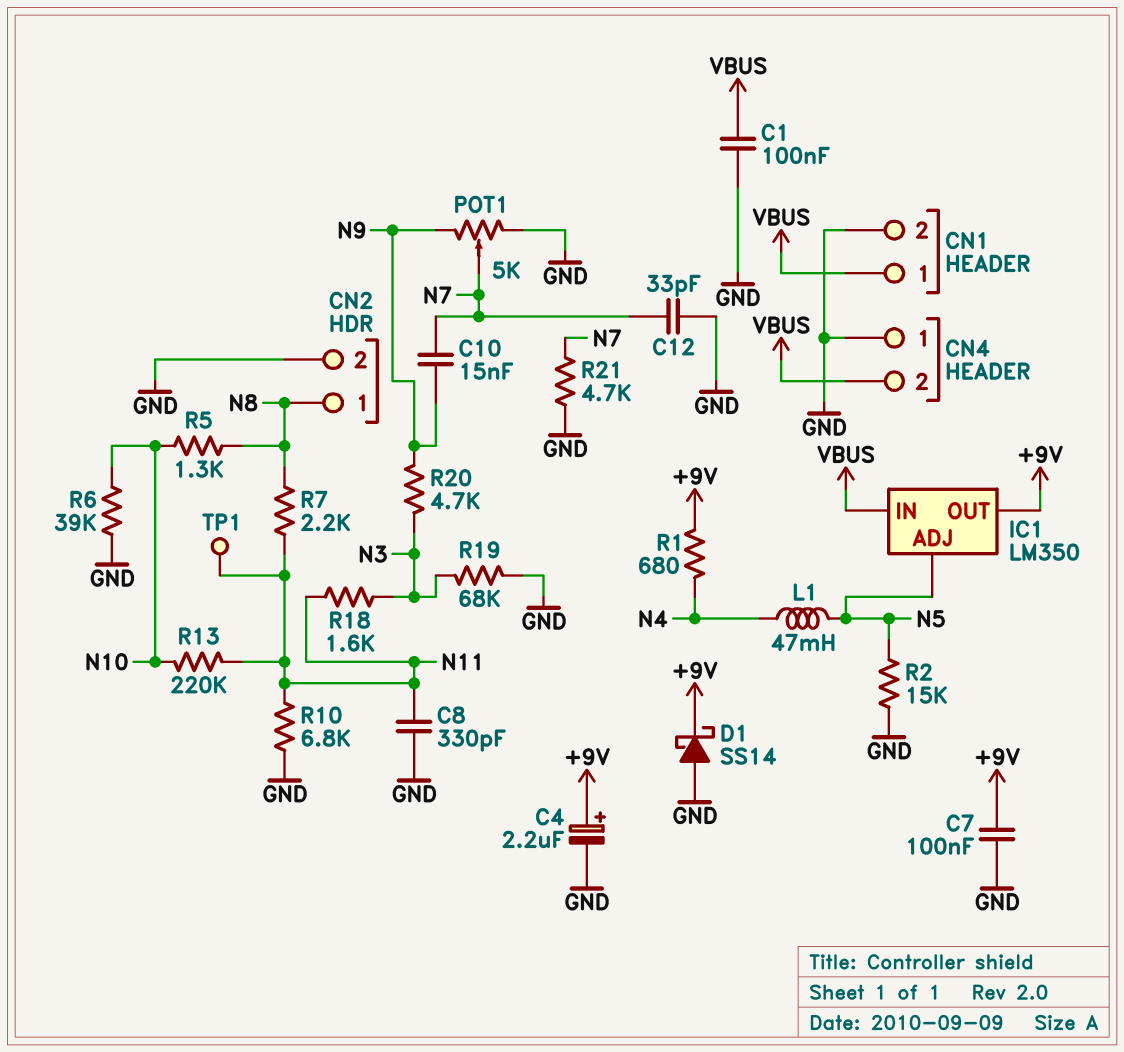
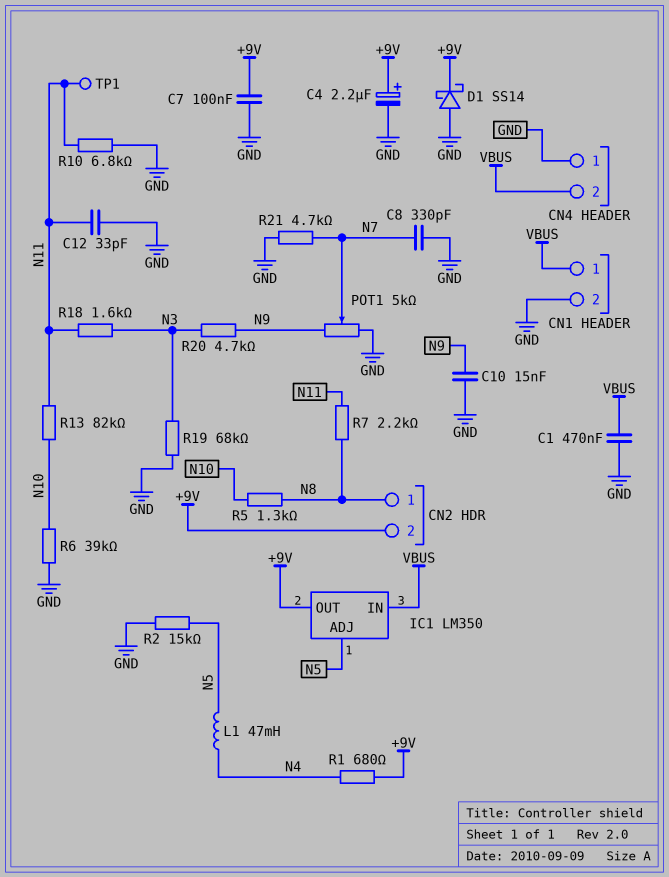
C1: 100nF (GND, VBUS) -> 470nF (GND, VBUS)
C8: 330pF (GND, N11) -> 330pF (GND, N7)
C10: 15nF (N7, N9) -> 15nF (GND, N9)
C12: 33pF (GND, N7) -> 33pF (GND, N11)
CN2 pin 2: GND -> +9V
R13: 220k (N10, N11) -> 82k (N10, N11)

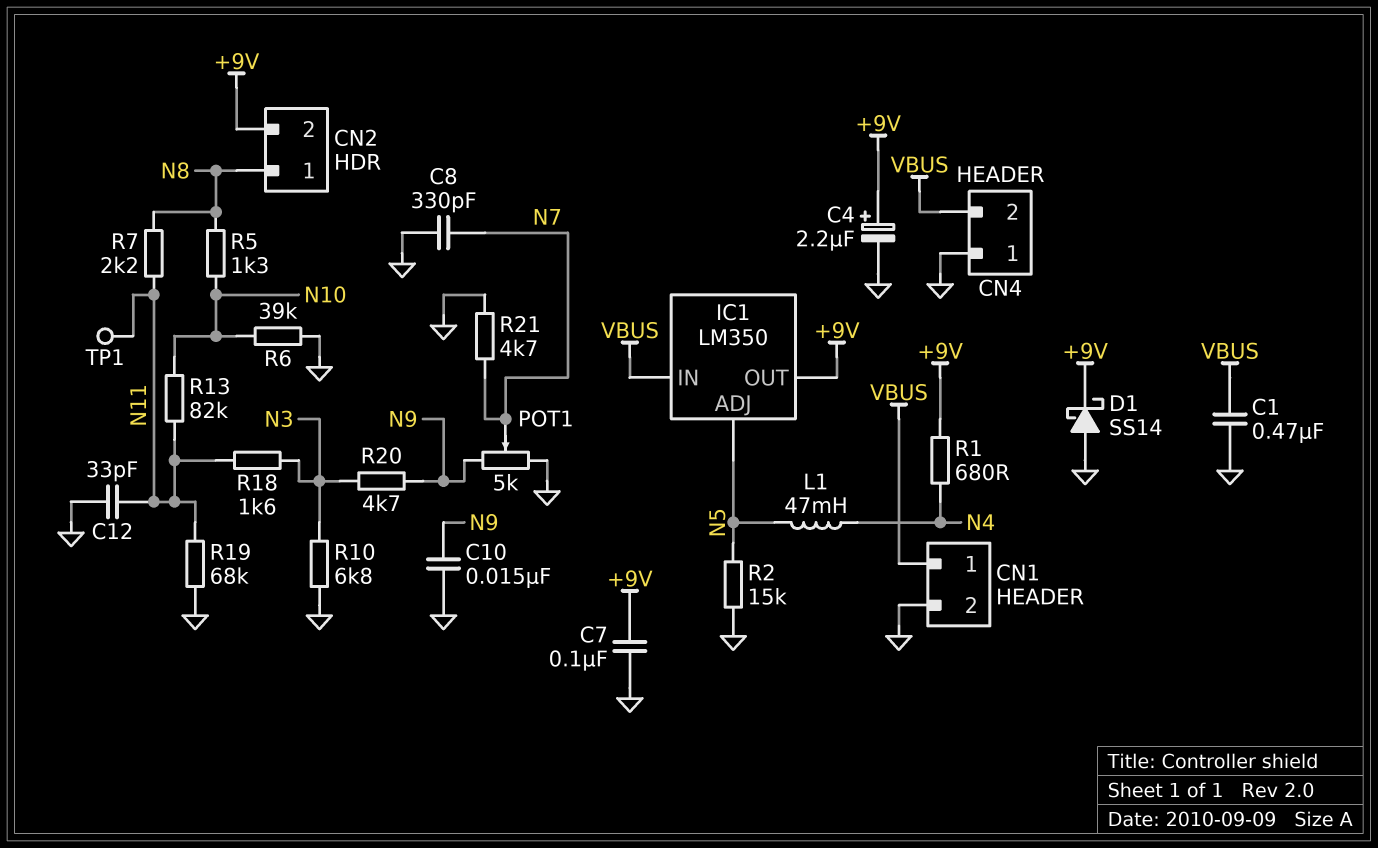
R10: 6.8k (GND, N11) -> 6.8k (GND, N3)
R19: 68k (GND, N3) -> 68k (GND, N11)

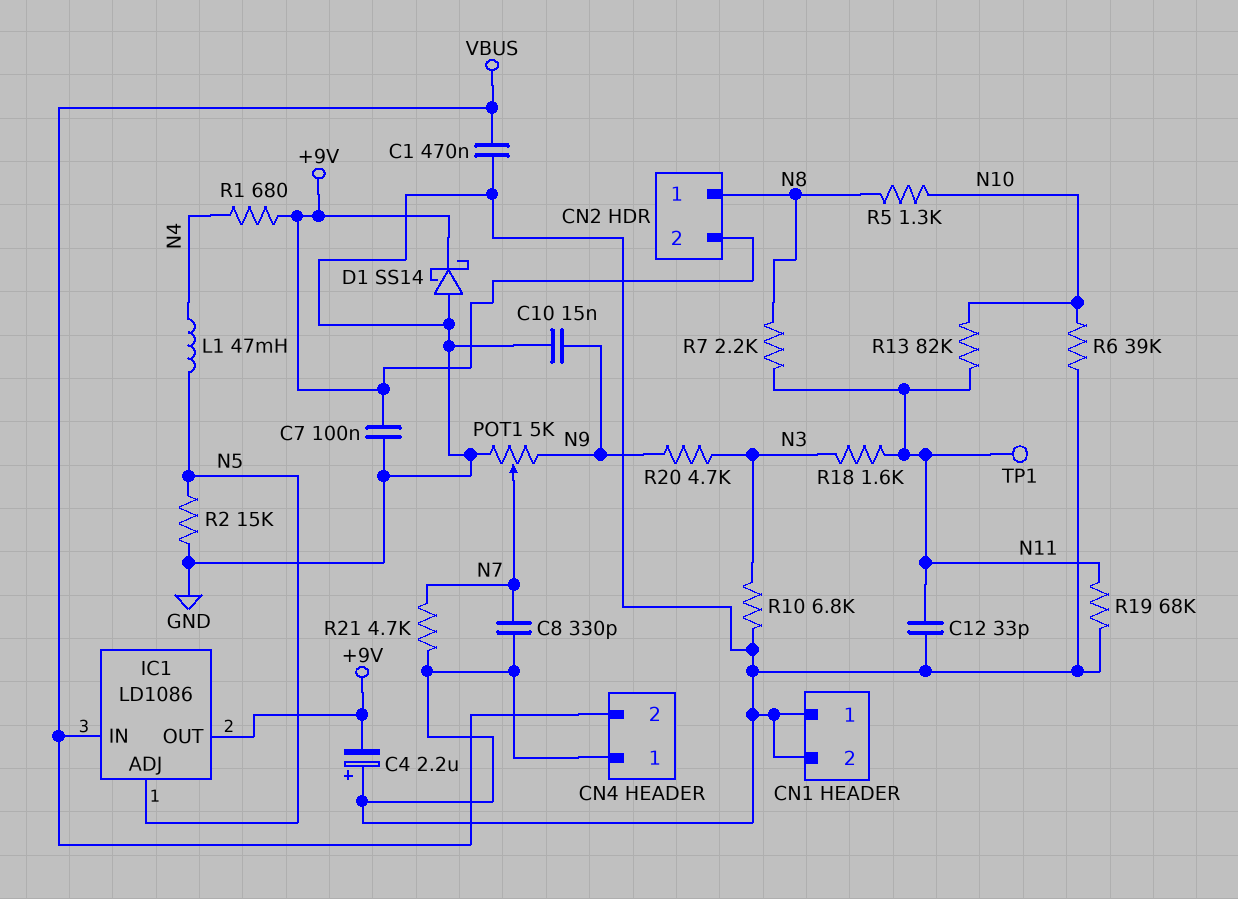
C4: 2.2uF (plus +9V, minus GND) -> 2.2uF (plus GND, minus +9V)
CN1 pin 1: VBUS -> GND
IC1: LM350 -> LD1086

